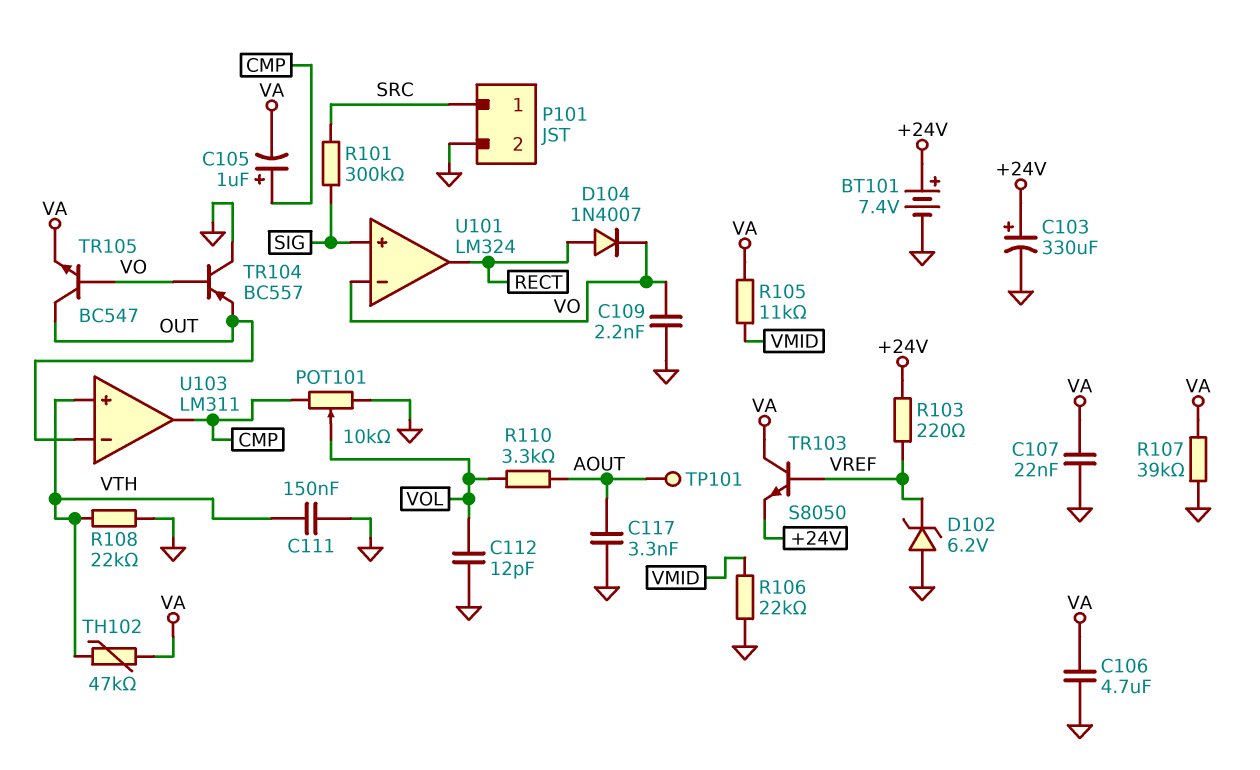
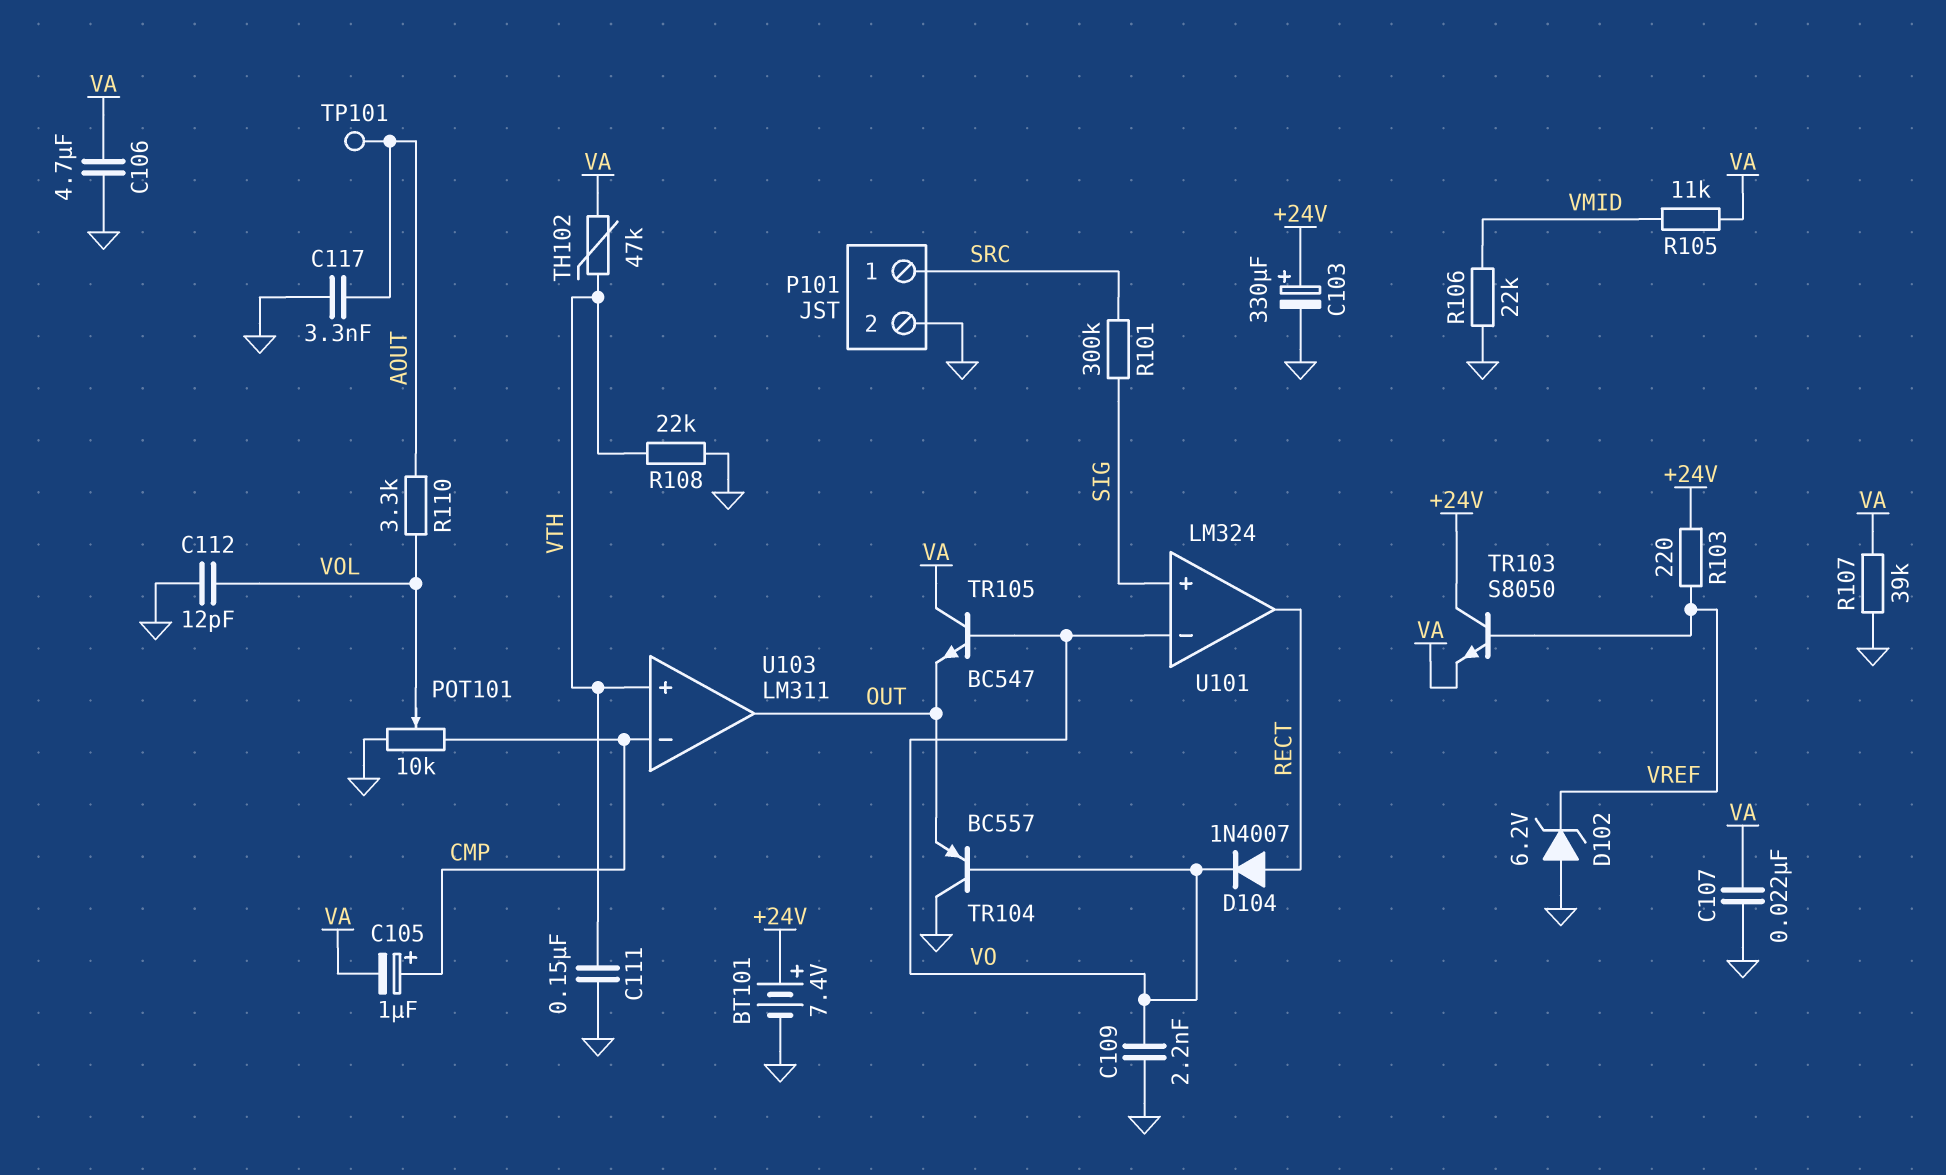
TR103: NPN S8050 (B VREF, C VA, E +24V) -> NPN S8050 (B VREF, C +24V, E VA)
TR105: NPN BC547 (B VO, C OUT, E VA) -> NPN BC547 (B VO, C VA, E OUT)
U103 pin in-: OUT -> CMP
U103 pin out: CMP -> OUT

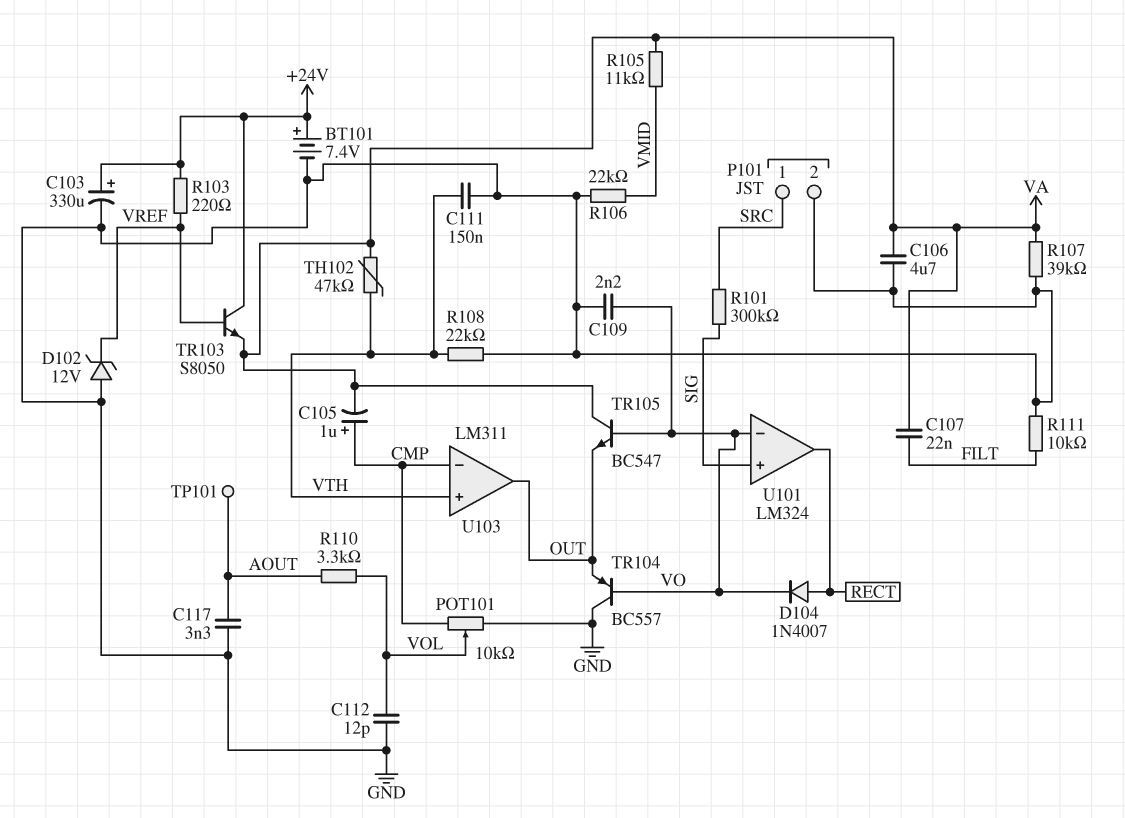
C107: 22nF (GND, VA) -> 22nF (FILT, VA)
D102: zener 6.2V (A GND, K VREF) -> zener 12V (A GND, K VREF)
R111: none -> 10k (FILT, GND)

